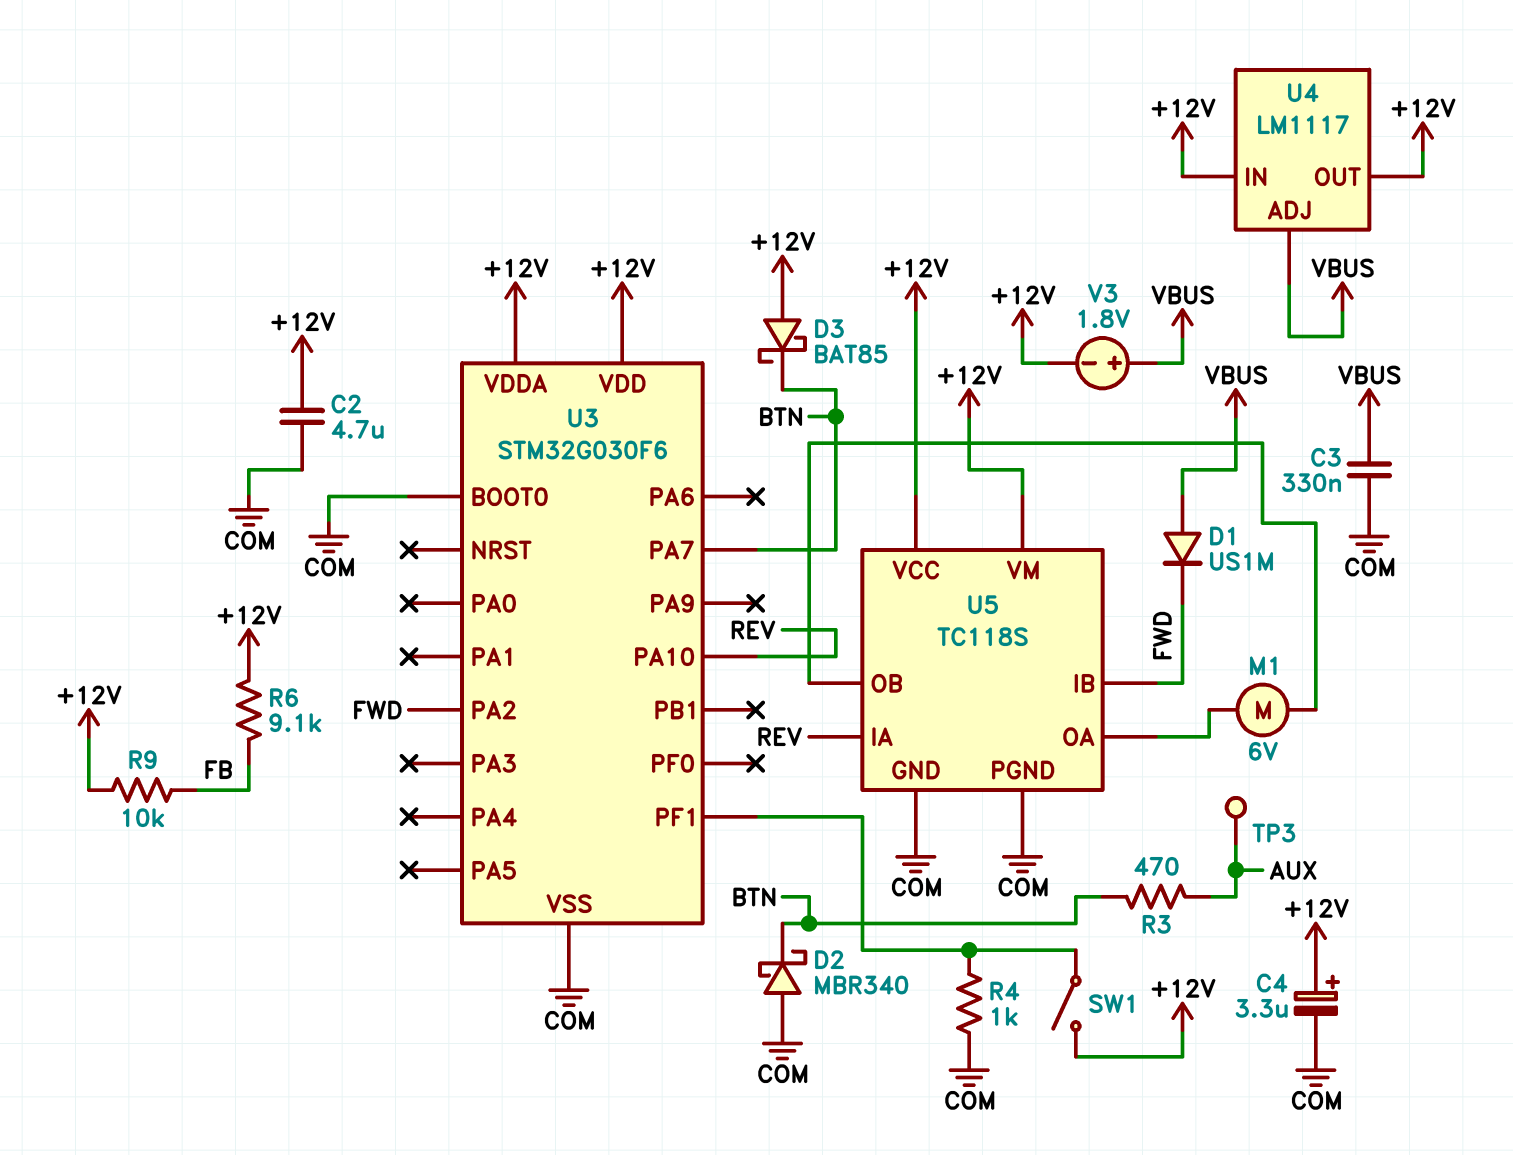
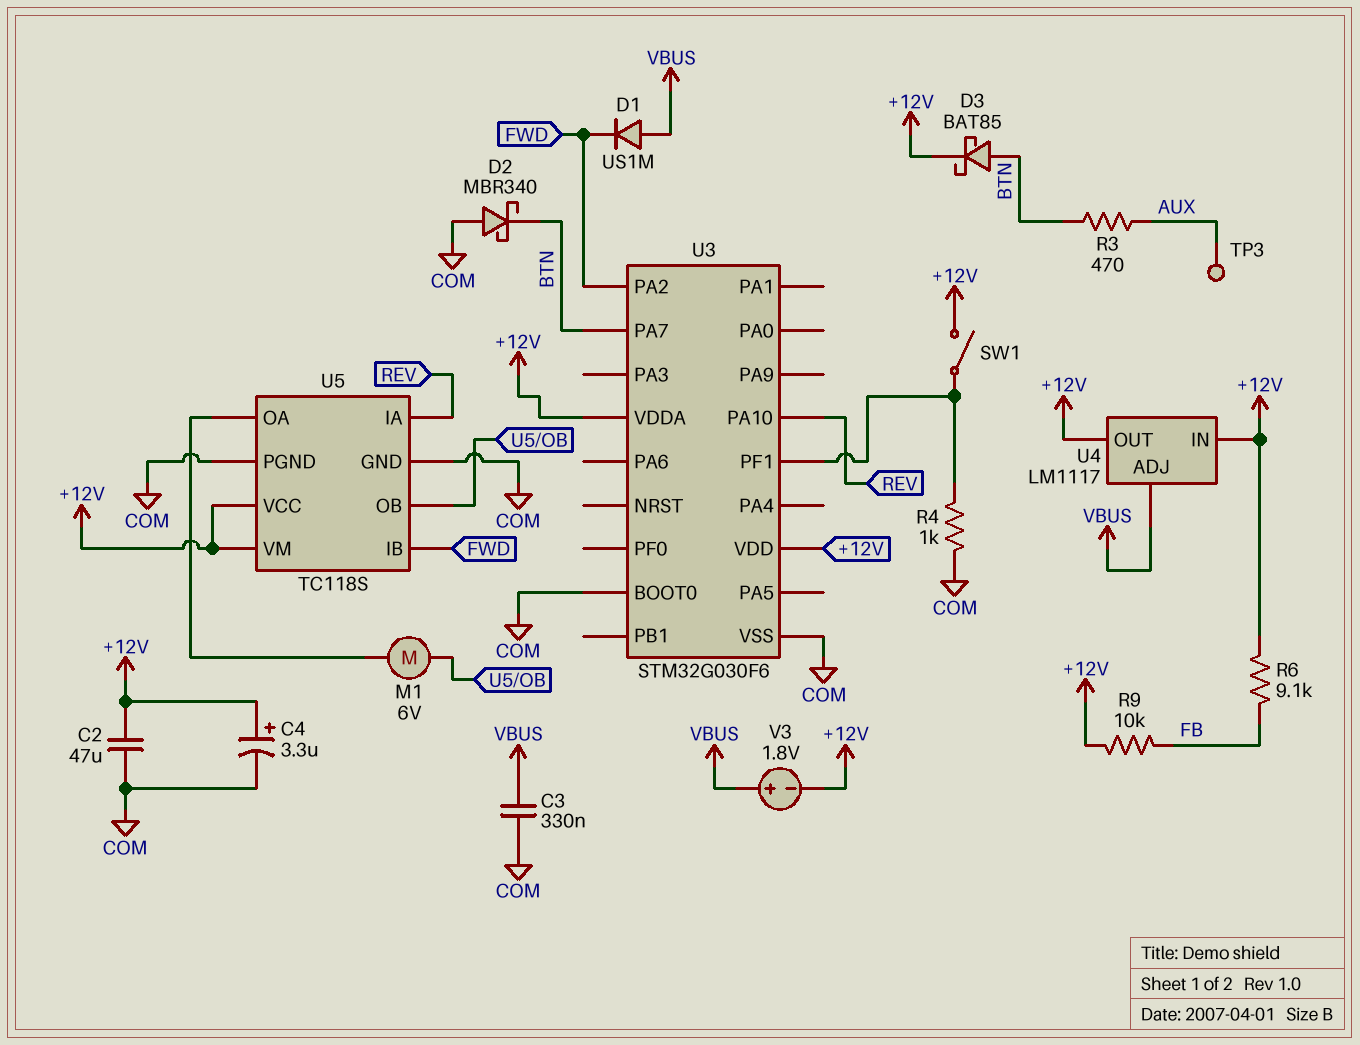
C2: 4.7uF (+12V, COM) -> 47uF (+12V, COM)
D3: schottky BAT85 (A +12V, K BTN) -> schottky BAT85 (A BTN, K +12V)

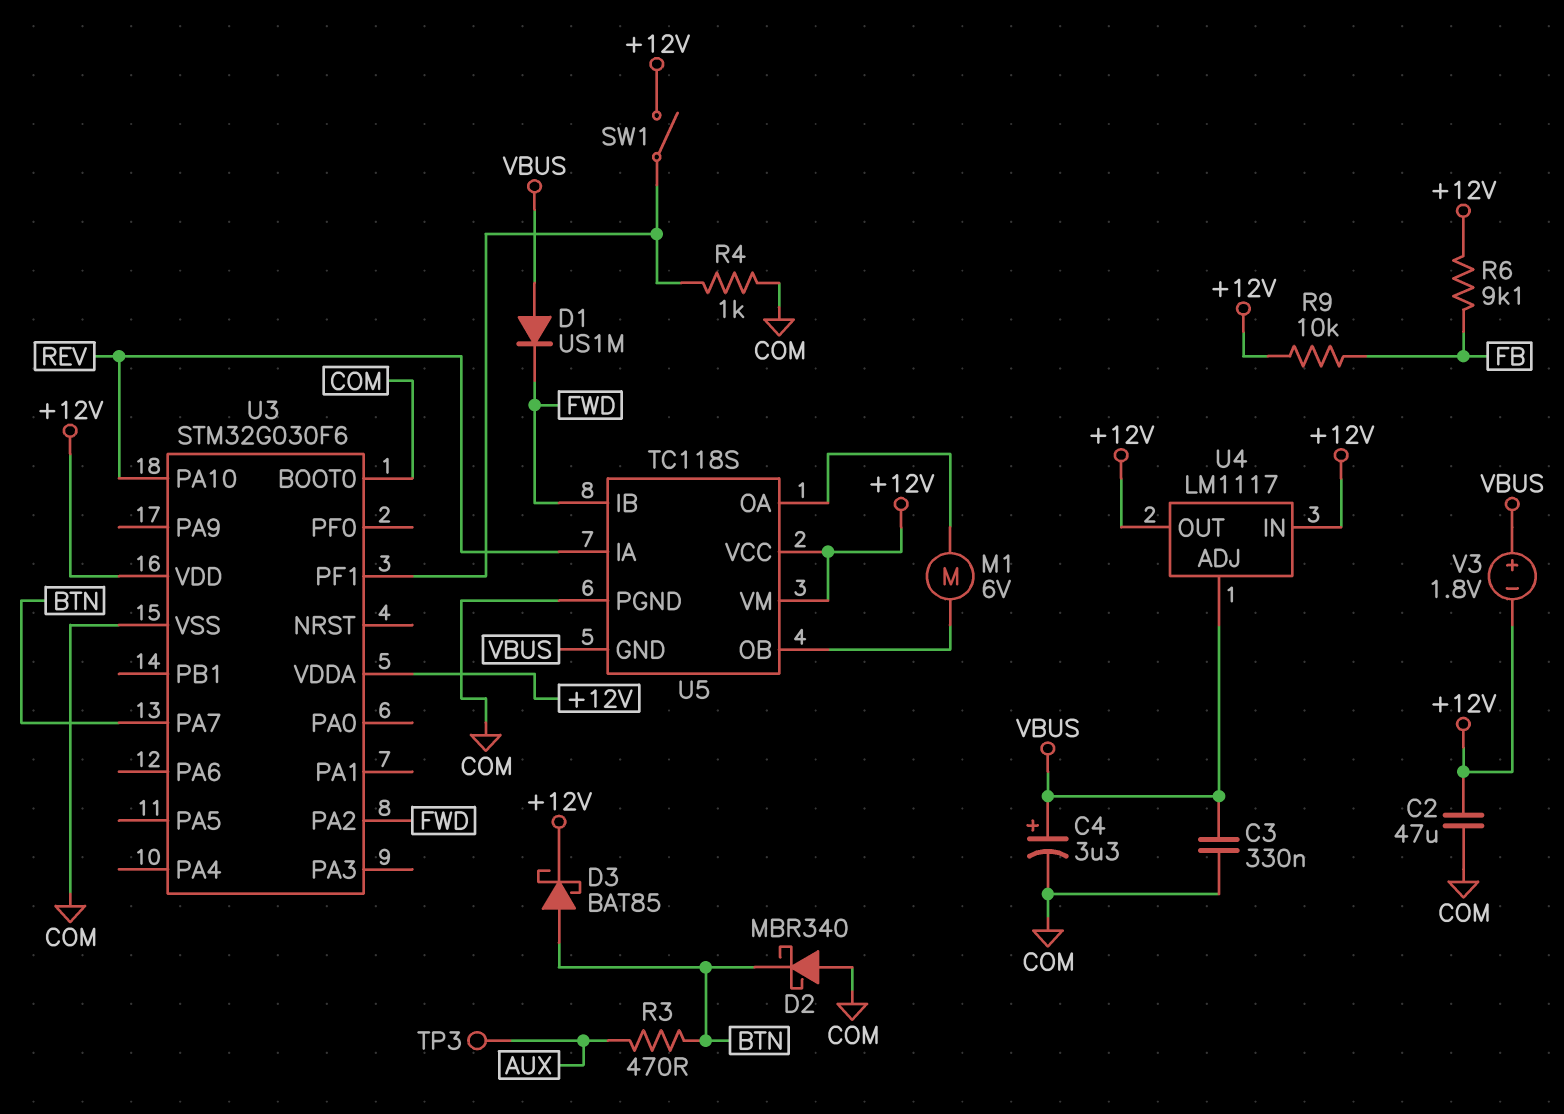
C4: 3.3uF (plus +12V, minus COM) -> 3.3uF (plus VBUS, minus COM)
U5 pin GND: COM -> VBUS

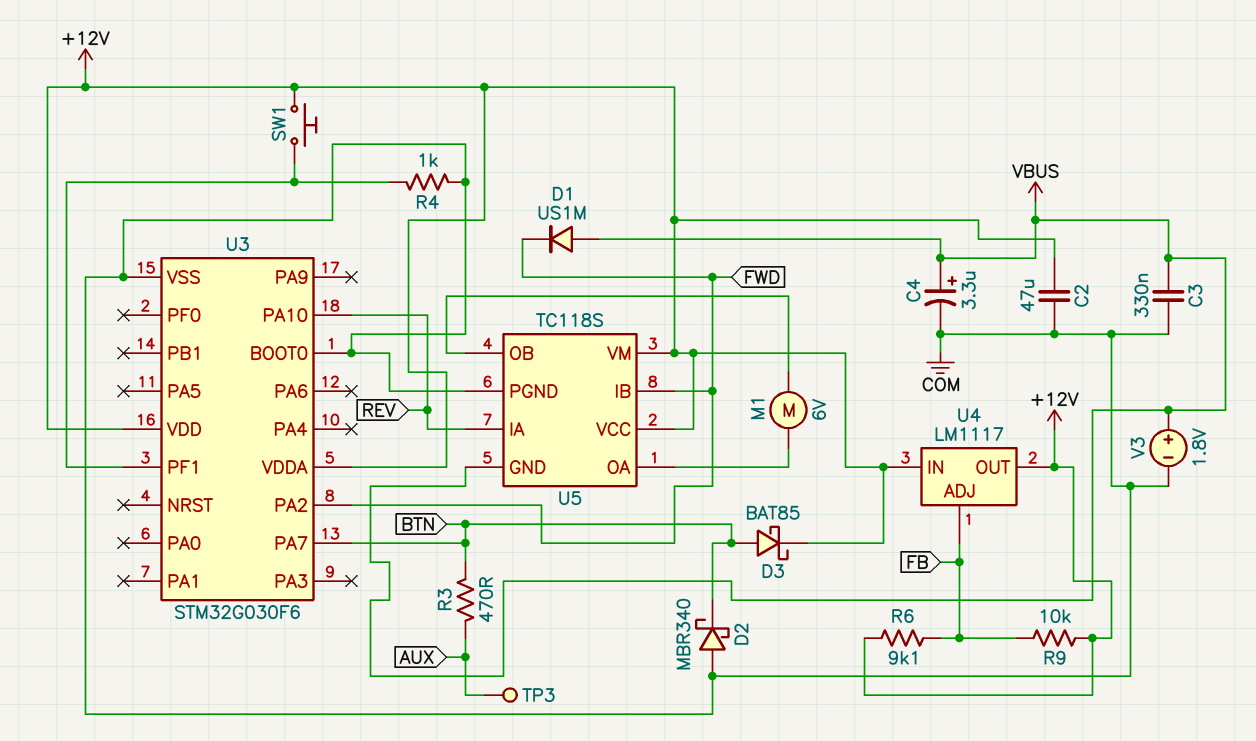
SW1: switch (+12V, U3/PF1) -> button (+12V, U3/PF1)
U4 pin ADJ: VBUS -> FB
V3: 1.8V (plus VBUS, minus +12V) -> 1.8V (plus VBUS, minus COM)

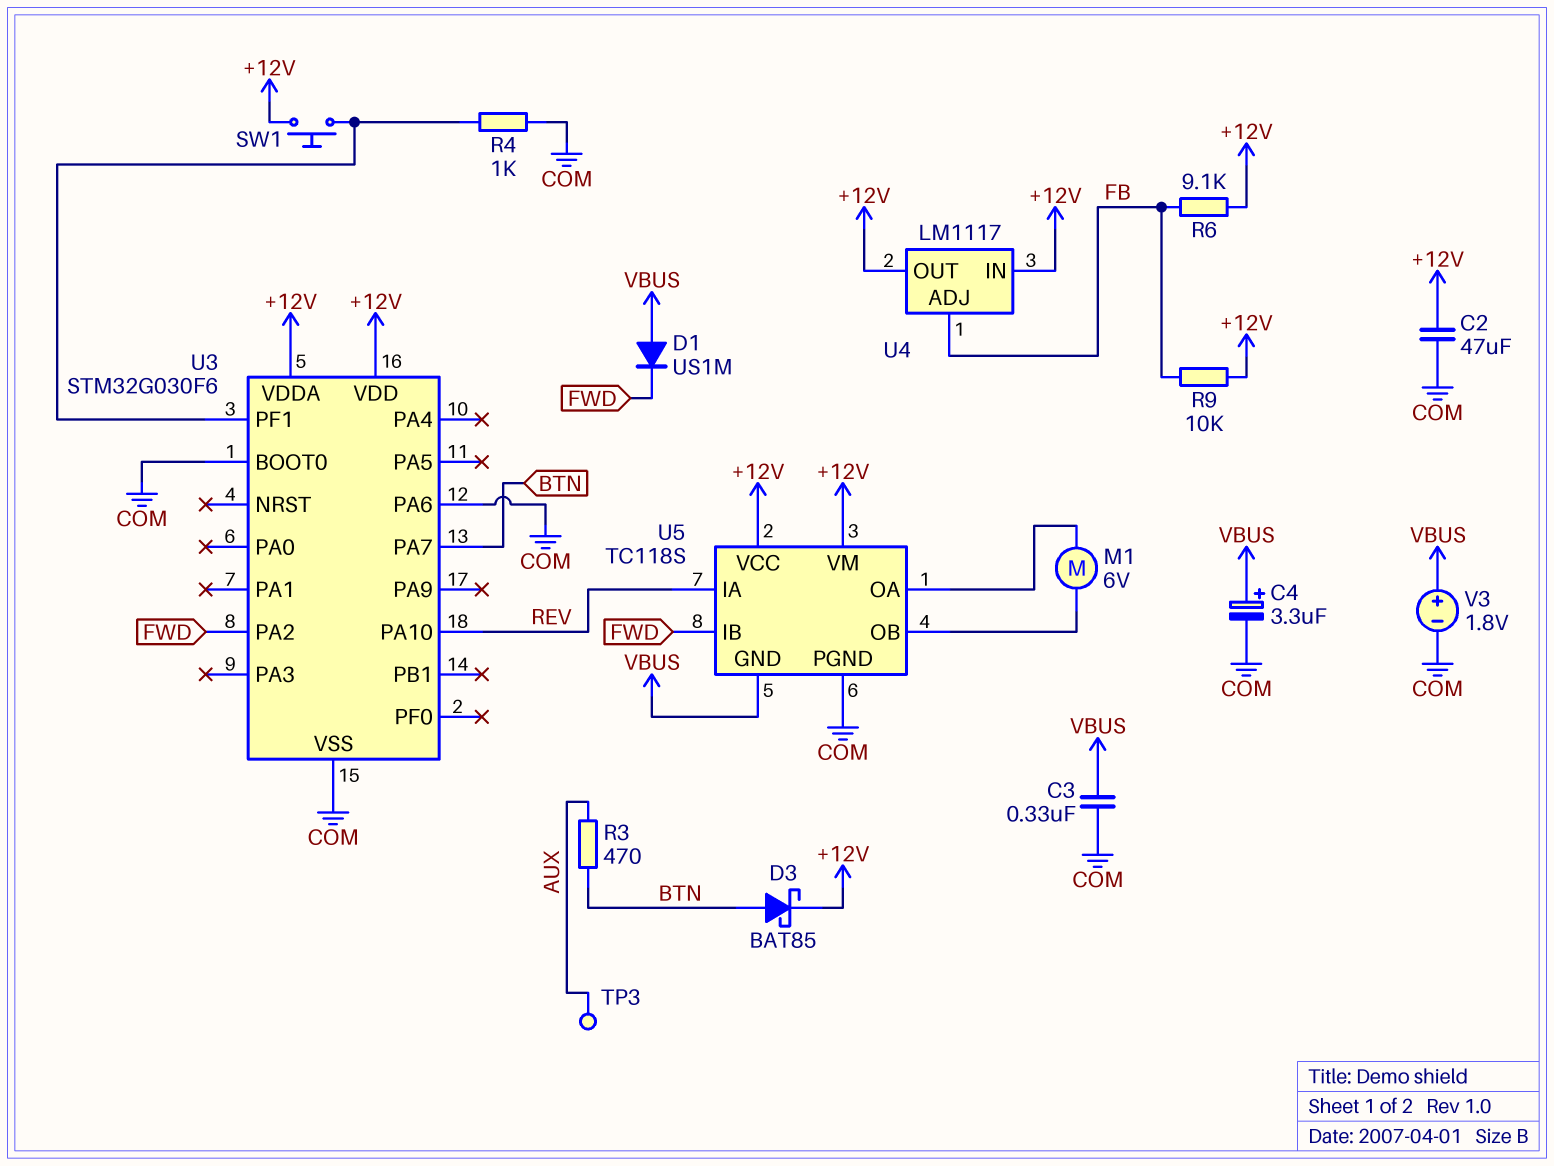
D2: schottky MBR340 (A COM, K BTN) -> none
U3 pin PA6: none -> COM

